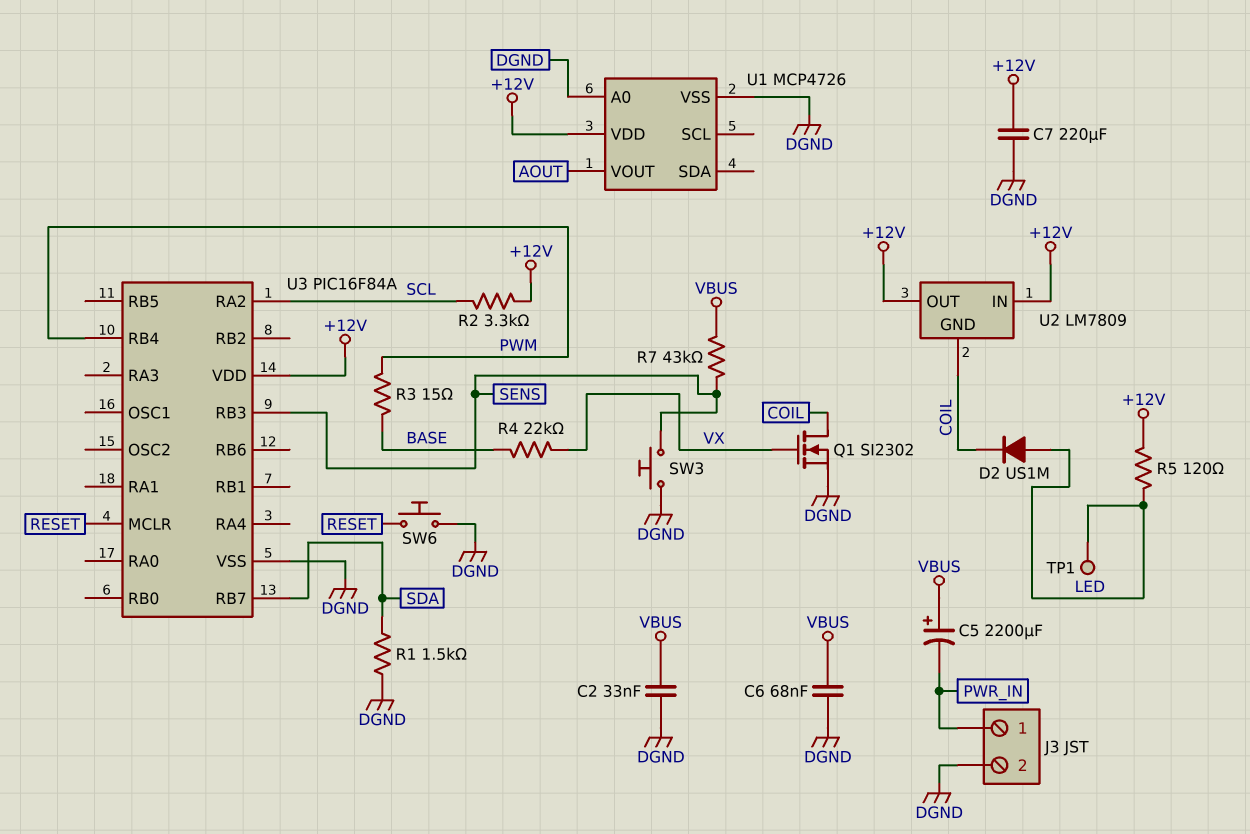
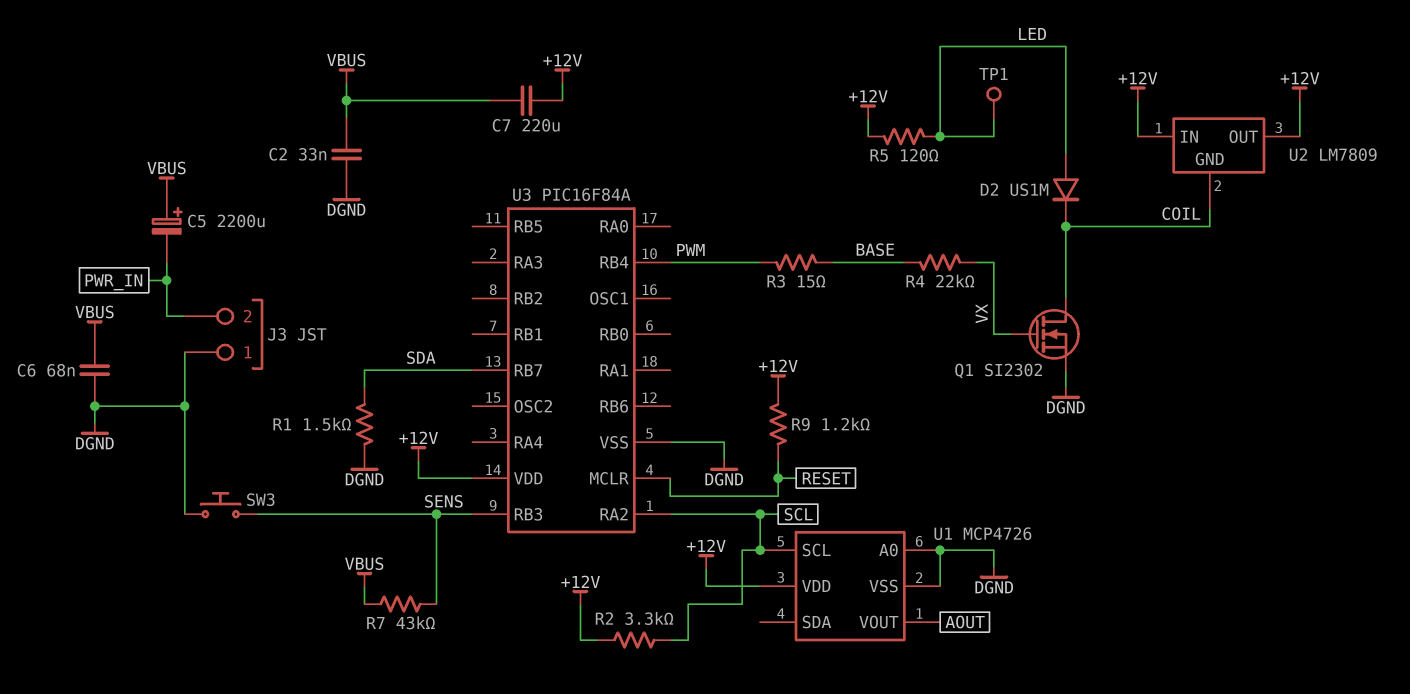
C7: 220uF (+12V, DGND) -> 220uF (+12V, VBUS)
J3 pin 1: PWR_IN -> DGND
J3 pin 2: DGND -> PWR_IN
R9: none -> 1.2k (+12V, RESET)
SW6: button (DGND, RESET) -> none
U1 pin SCL: none -> SCL

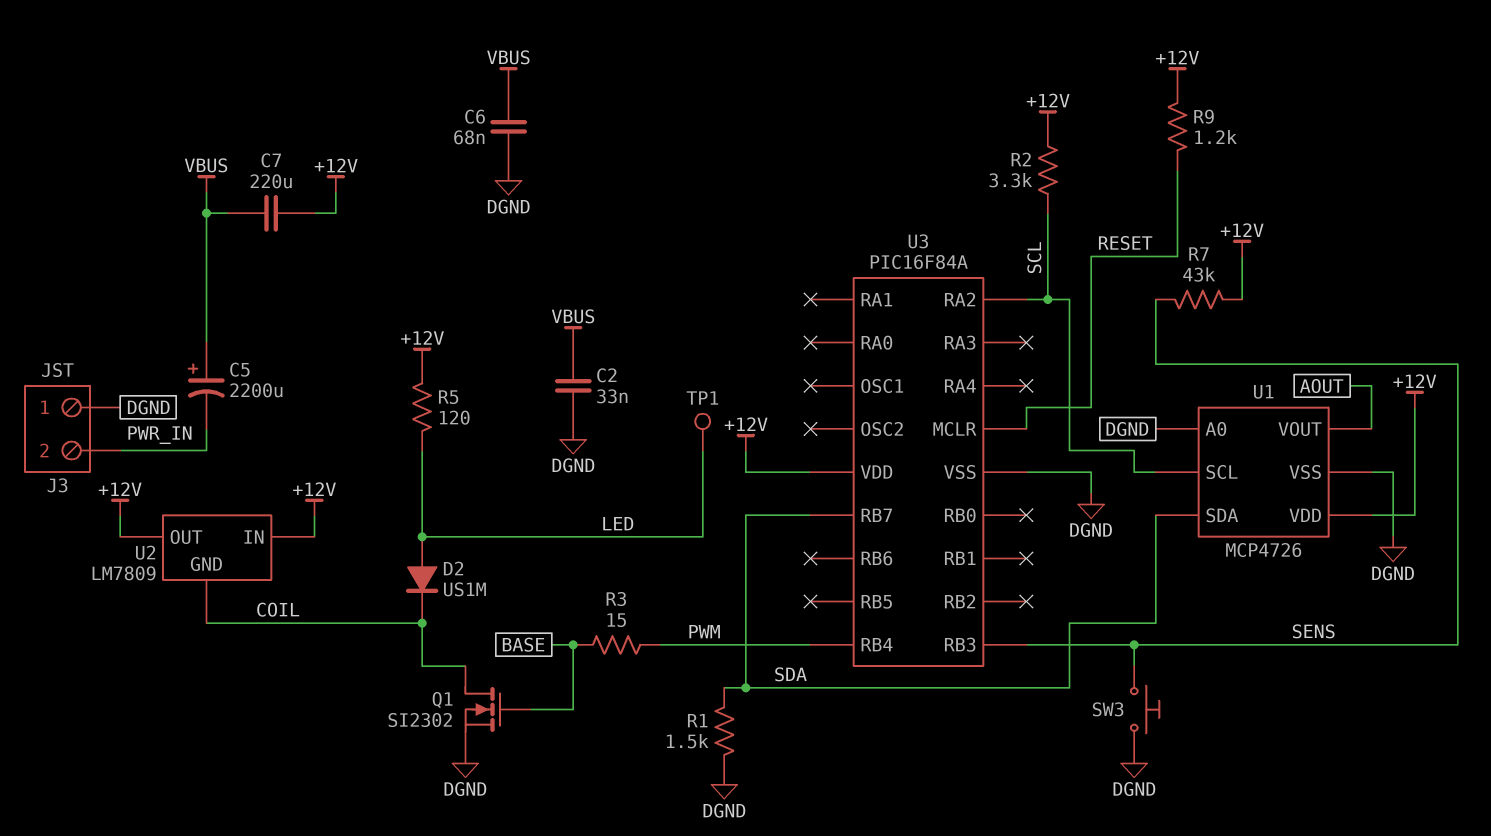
Q1: NMOS SI2302 (G VX, D COIL, S DGND) -> NMOS SI2302 (G BASE, D COIL, S DGND)
R4: 22k (BASE, VX) -> none
R7: 43k (SENS, VBUS) -> 43k (+12V, SENS)
U1 pin SDA: none -> SDA

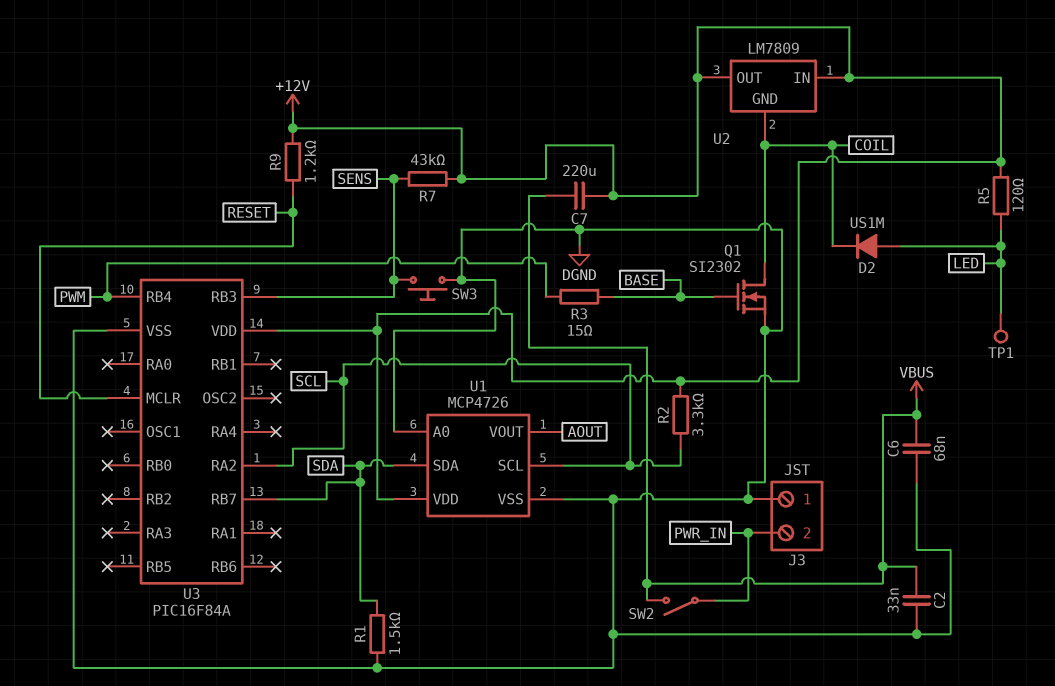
C5: 2200uF (plus VBUS, minus PWR_IN) -> none
SW2: none -> switch (PWR_IN, VBUS)

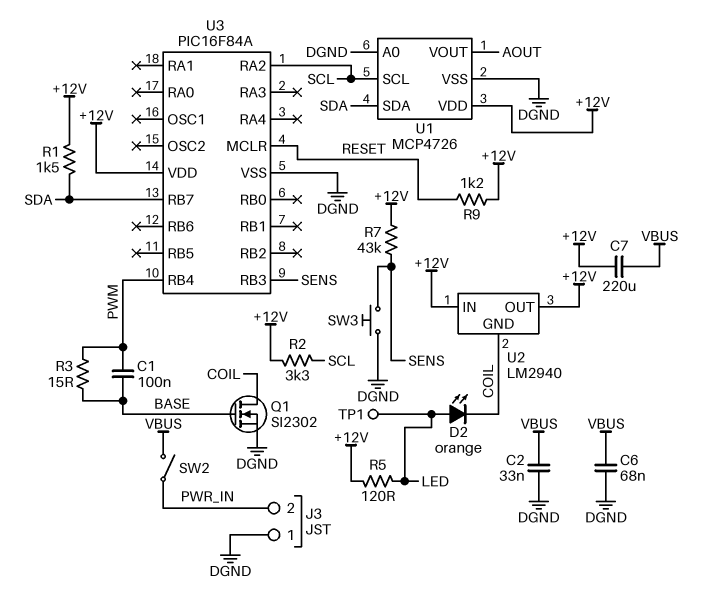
C1: none -> 100nF (BASE, PWM)
D2: diode US1M (A LED, K COIL) -> LED orange (A LED, K COIL)
R1: 1.5k (DGND, SDA) -> 1.5k (+12V, SDA)
U2: LM7809 -> LM2940

